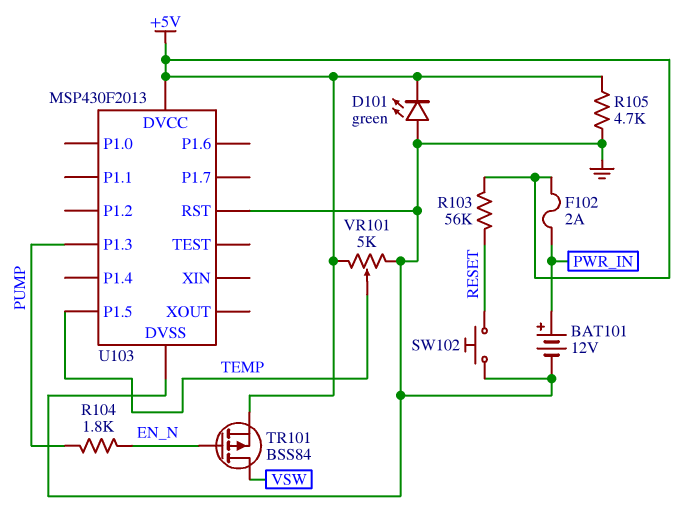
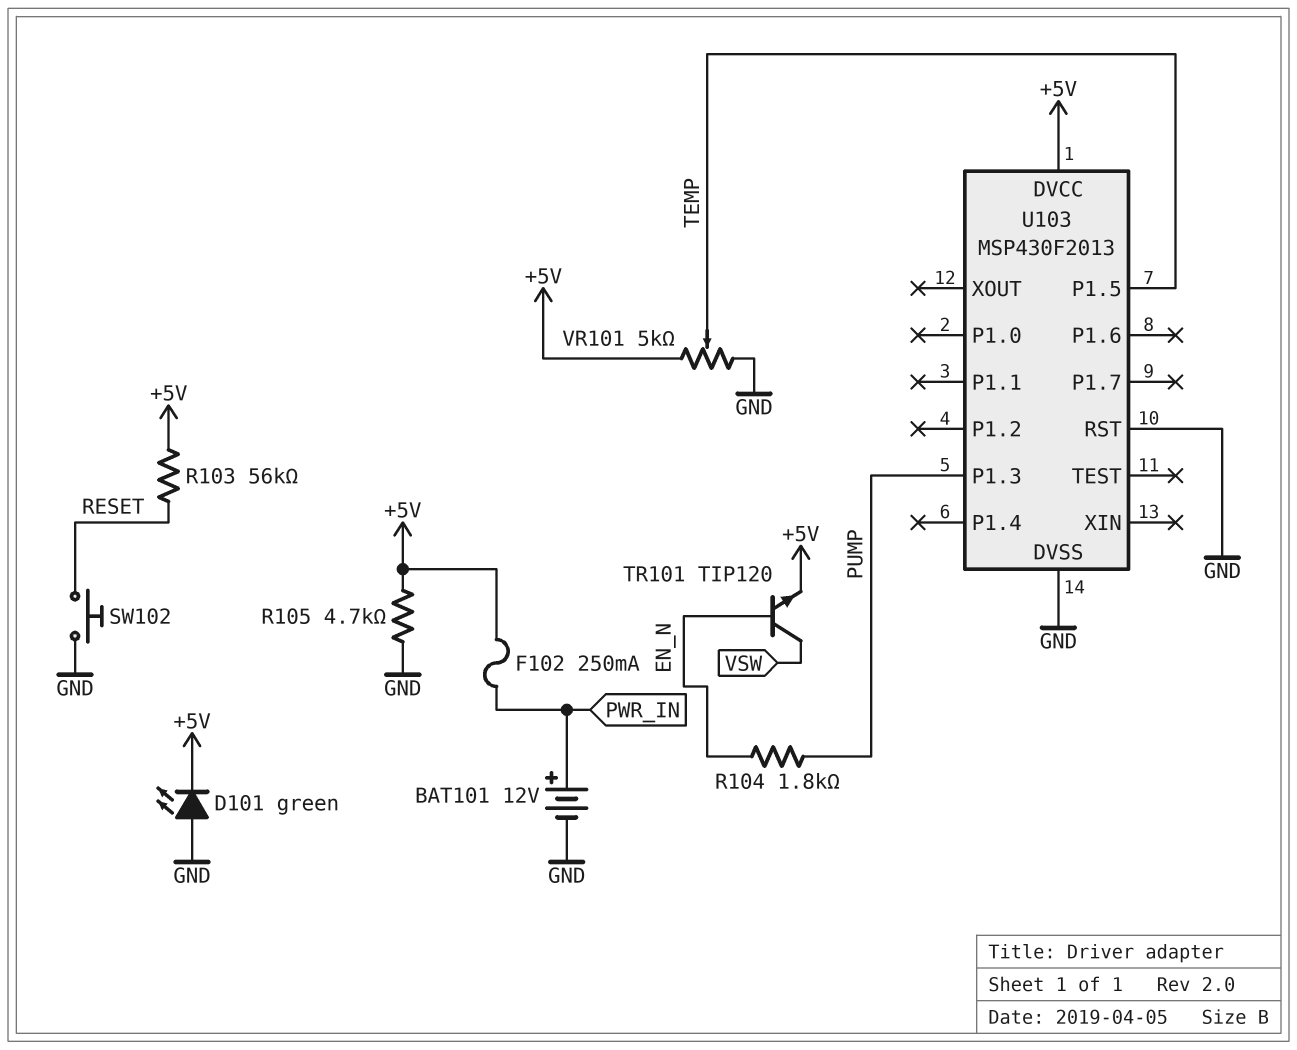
F102: 2A (+5V, PWR_IN) -> 250mA (+5V, PWR_IN)
TR101: PMOS BSS84 (G EN_N, D VSW, S +5V) -> NPN TIP120 (B EN_N, C VSW, E +5V)

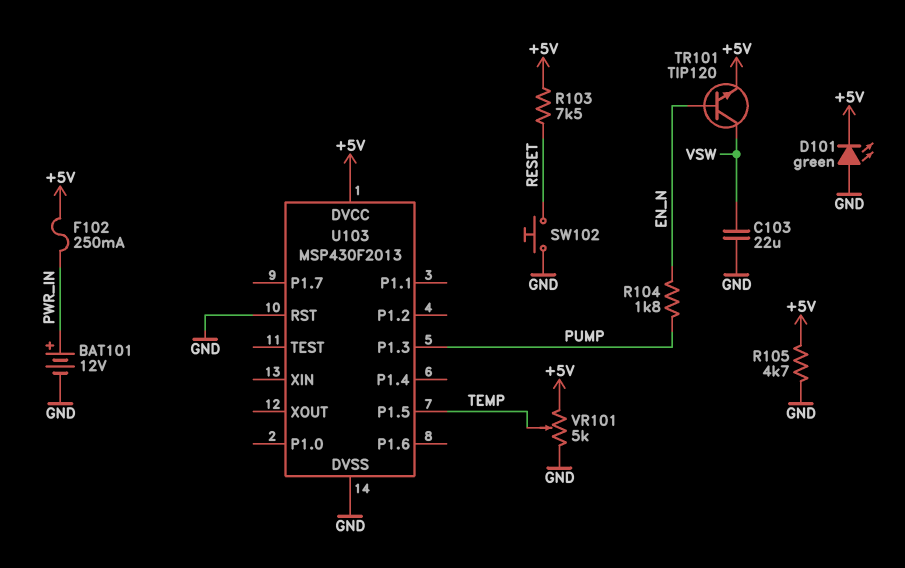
C103: none -> 22uF (GND, VSW)
R103: 56k (+5V, RESET) -> 7.5k (+5V, RESET)

